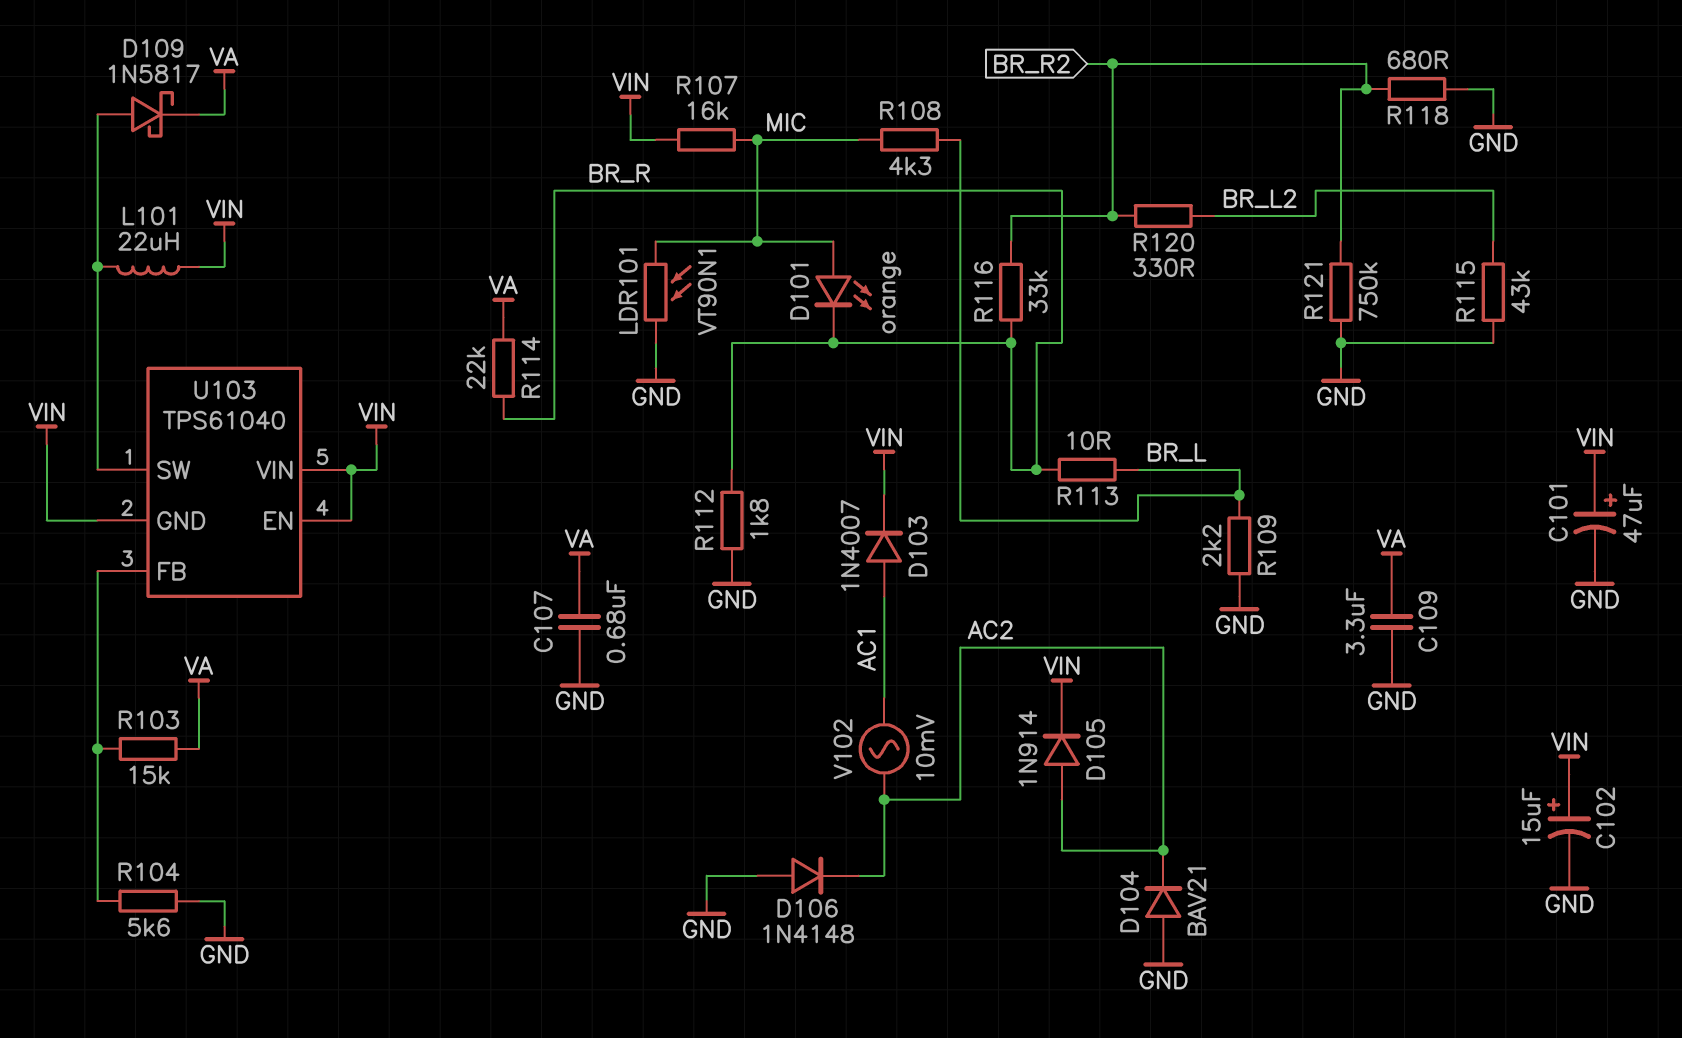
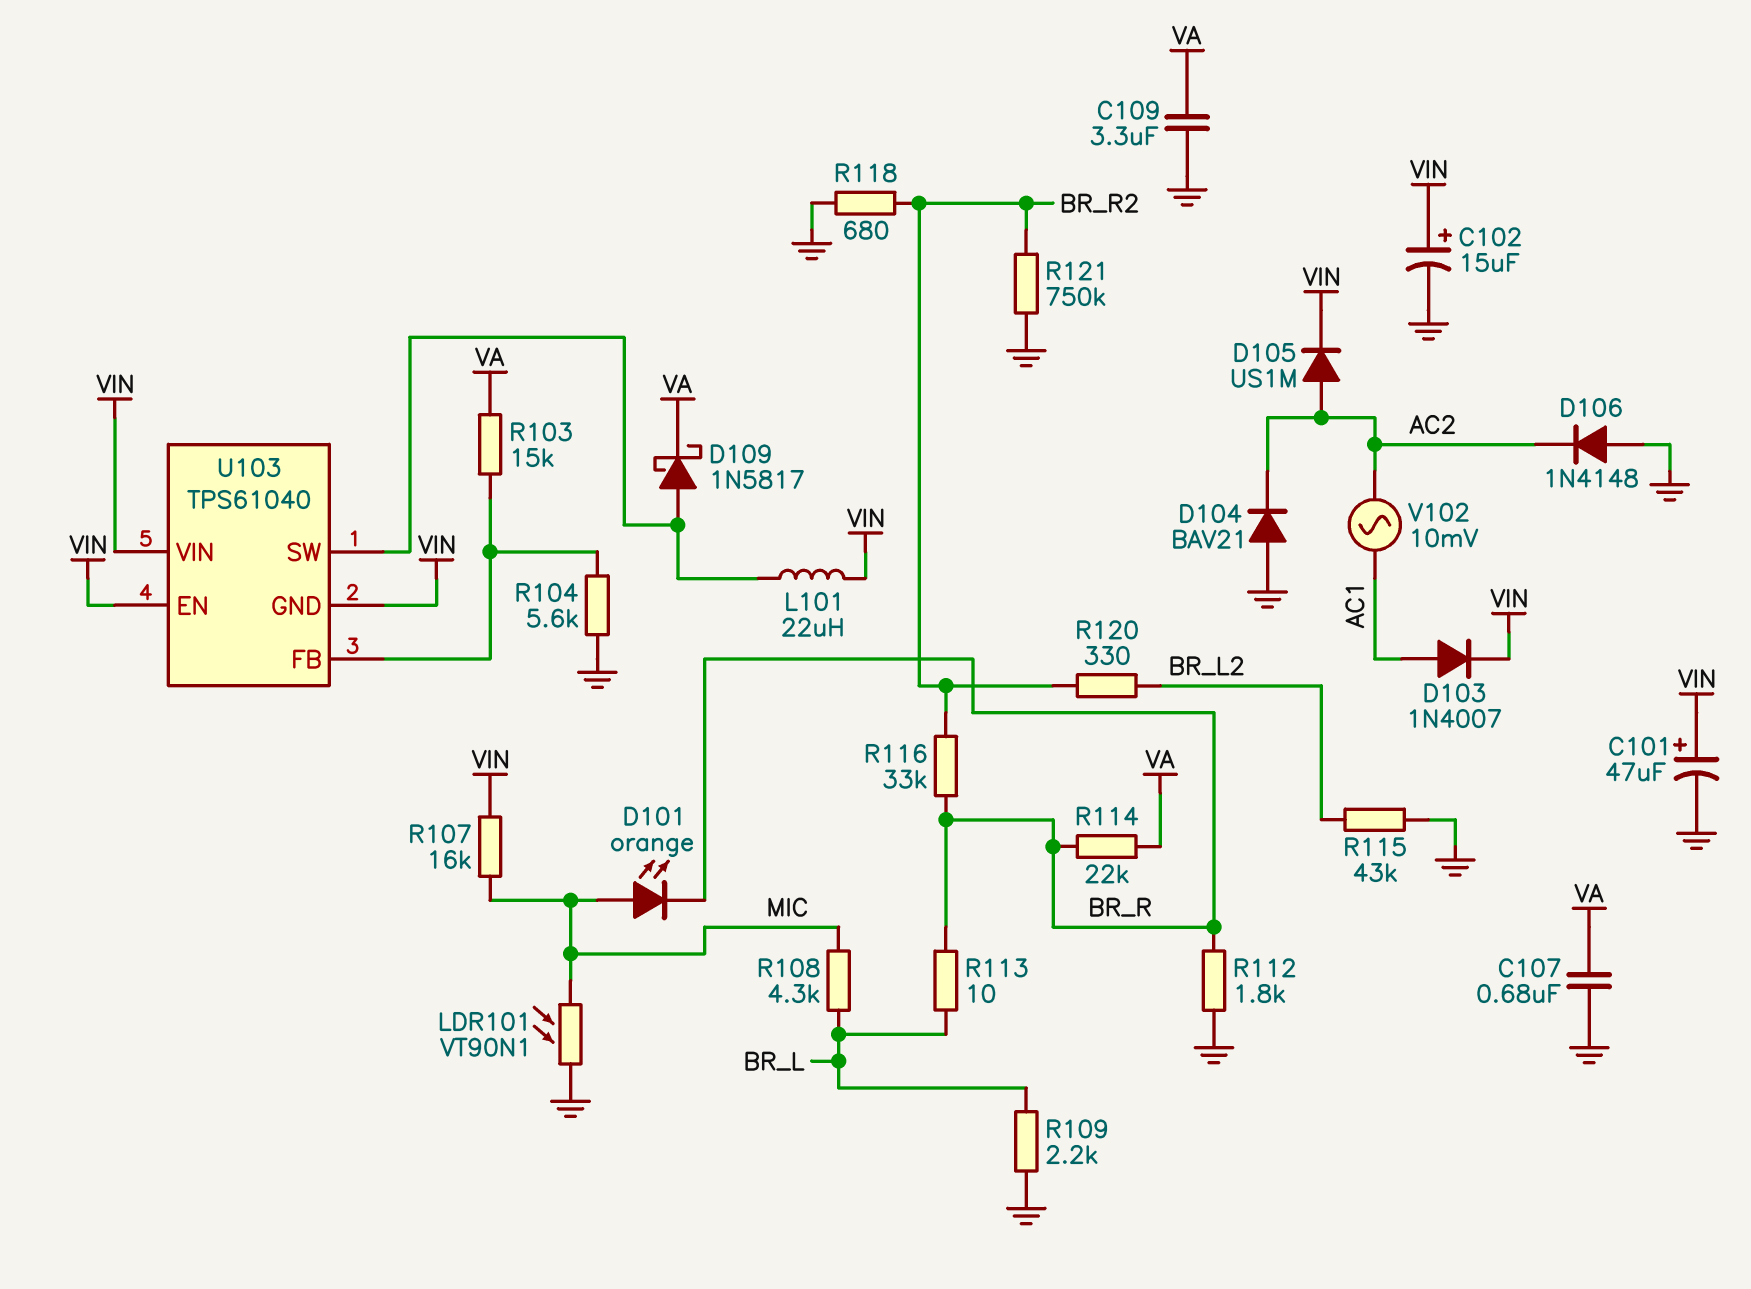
D105: diode 1N914 (A AC2, K VIN) -> diode US1M (A AC2, K VIN)

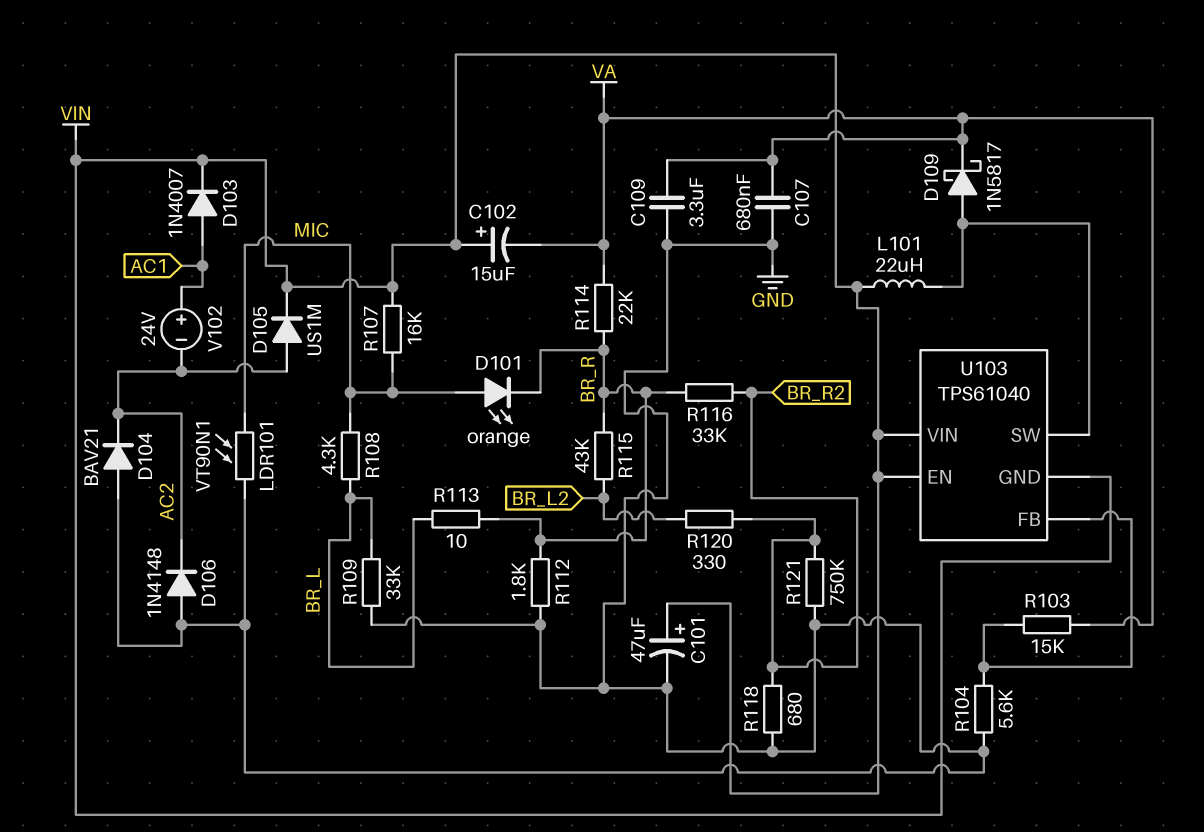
C102: 15uF (plus VIN, minus GND) -> 15uF (plus VIN, minus VA)
R109: 2.2k (BR_L, GND) -> 33k (BR_L, GND)
R115: 43k (BR_L2, GND) -> 43k (BR_L2, BR_R)
V102: AC 10mV (AC1, AC2) -> 24V (plus AC1, minus AC2)

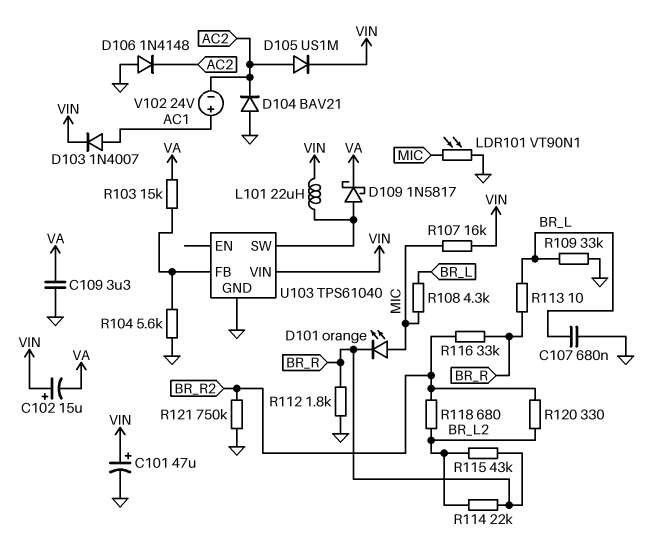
C107: 680nF (GND, VA) -> 680nF (BR_L, GND)
R114: 22k (BR_R, VA) -> 22k (BR_L2, BR_R)
R118: 680 (BR_R2, GND) -> 680 (BR_L2, BR_R2)
U103 pin EN: VIN -> none
U103 pin GND: VIN -> GND

